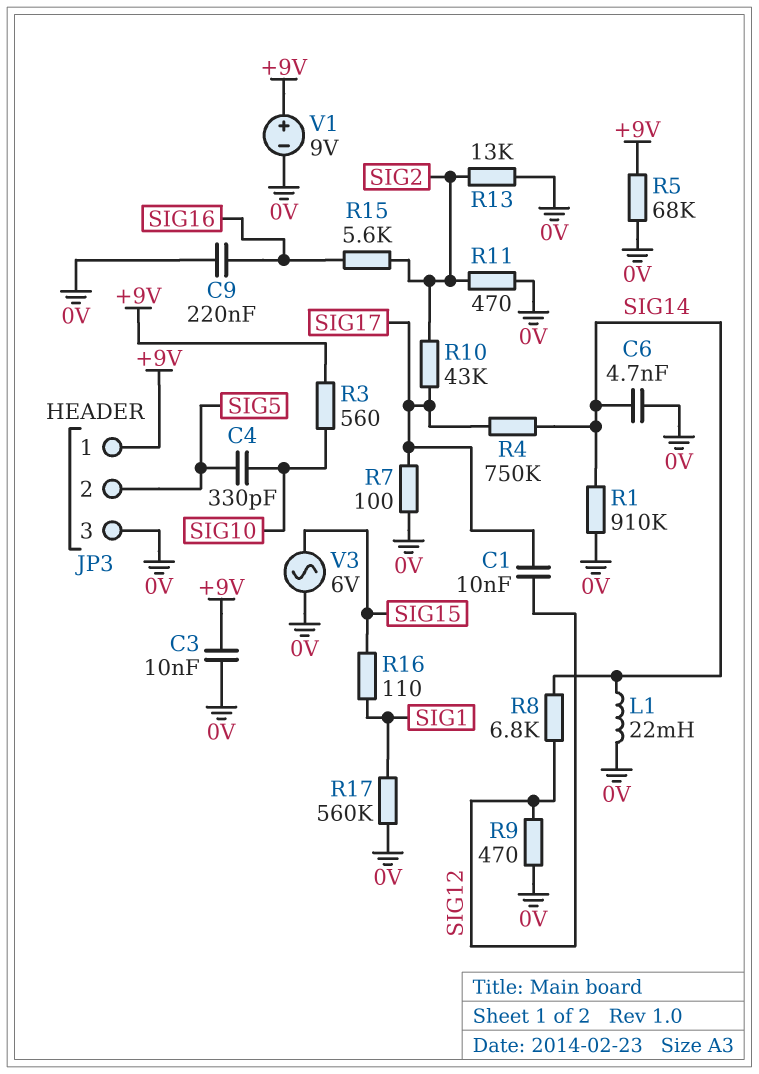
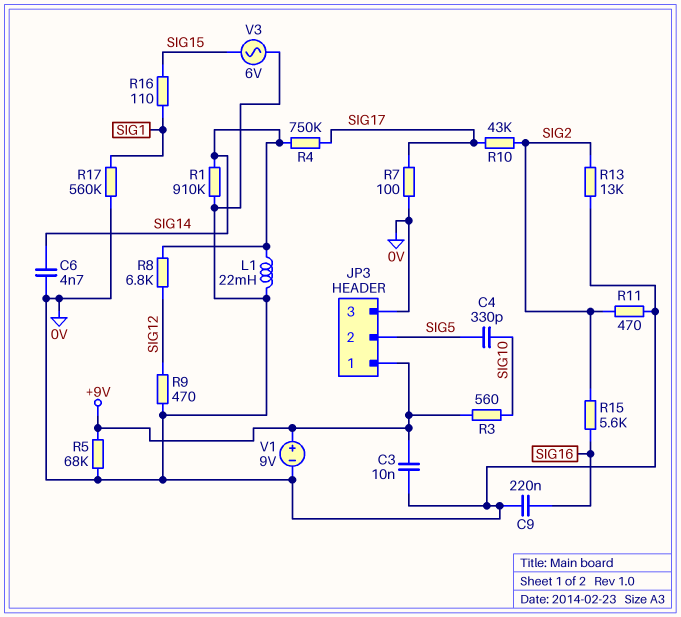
C1: 10nF (SIG12, SIG17) -> none

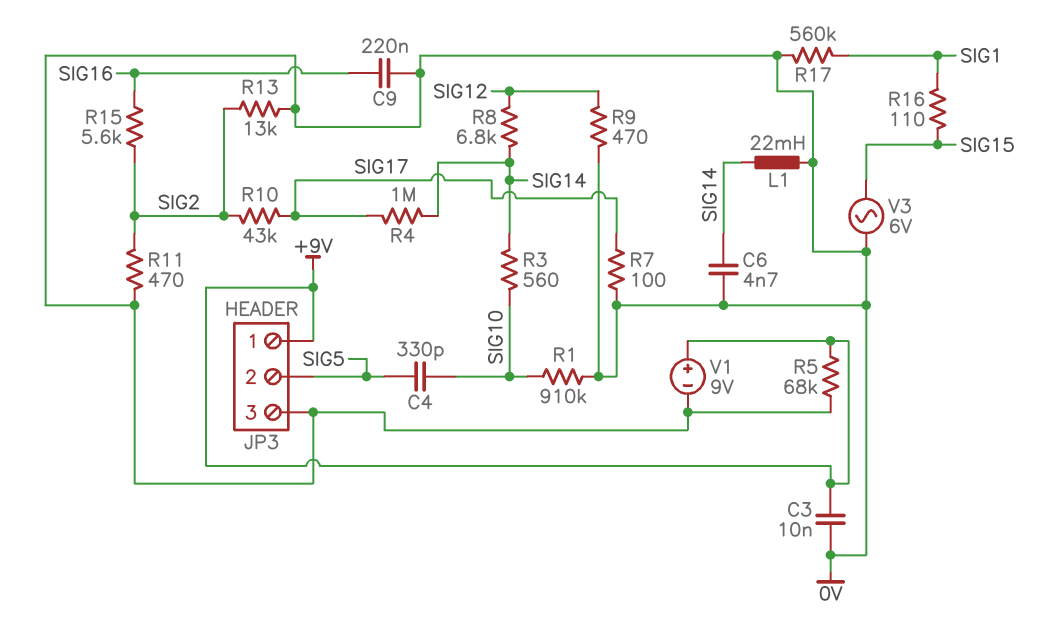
R1: 910k (0V, SIG14) -> 910k (0V, SIG10)
R3: 560 (+9V, SIG10) -> 560 (SIG10, SIG14)
R4: 750k (SIG14, SIG17) -> 1M (SIG14, SIG17)

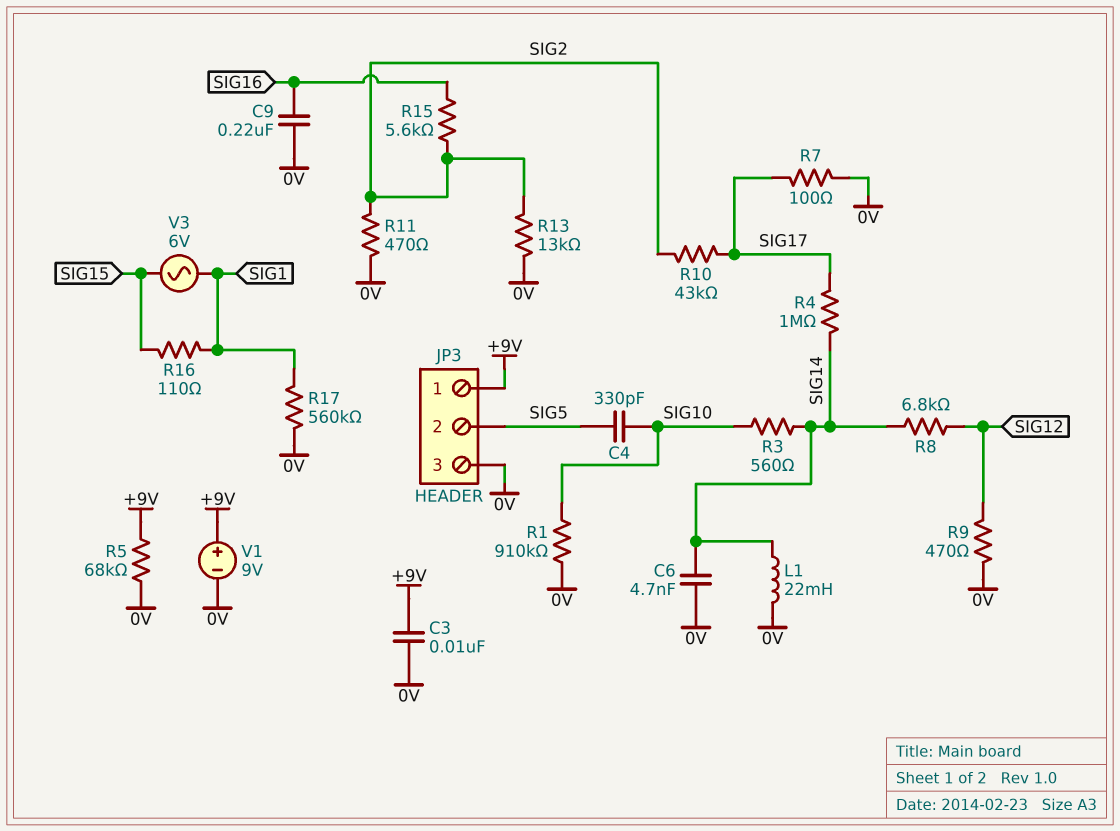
V3: AC 6V (0V, SIG15) -> AC 6V (SIG1, SIG15)

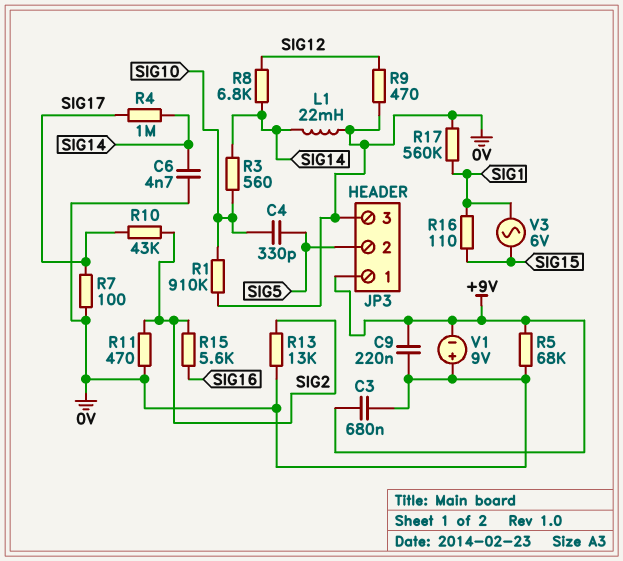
C3: 10nF (+9V, 0V) -> 680nF (+9V, 0V)
C9: 220nF (0V, SIG16) -> 220nF (+9V, 0V)
V1: 9V (plus +9V, minus 0V) -> 9V (plus 0V, minus +9V)

